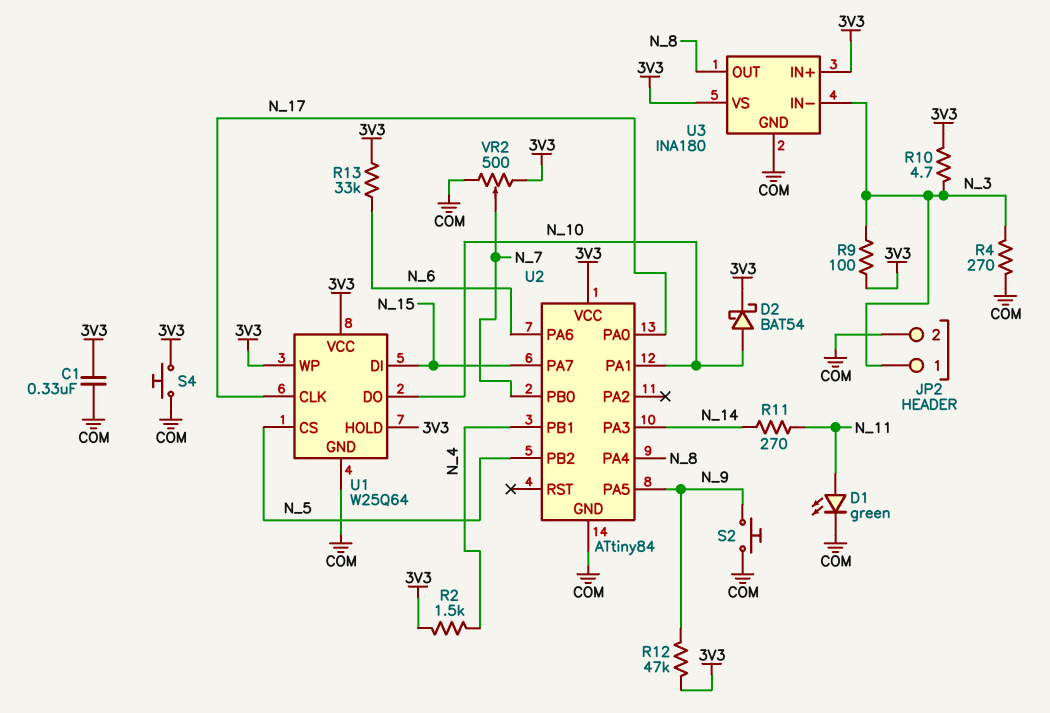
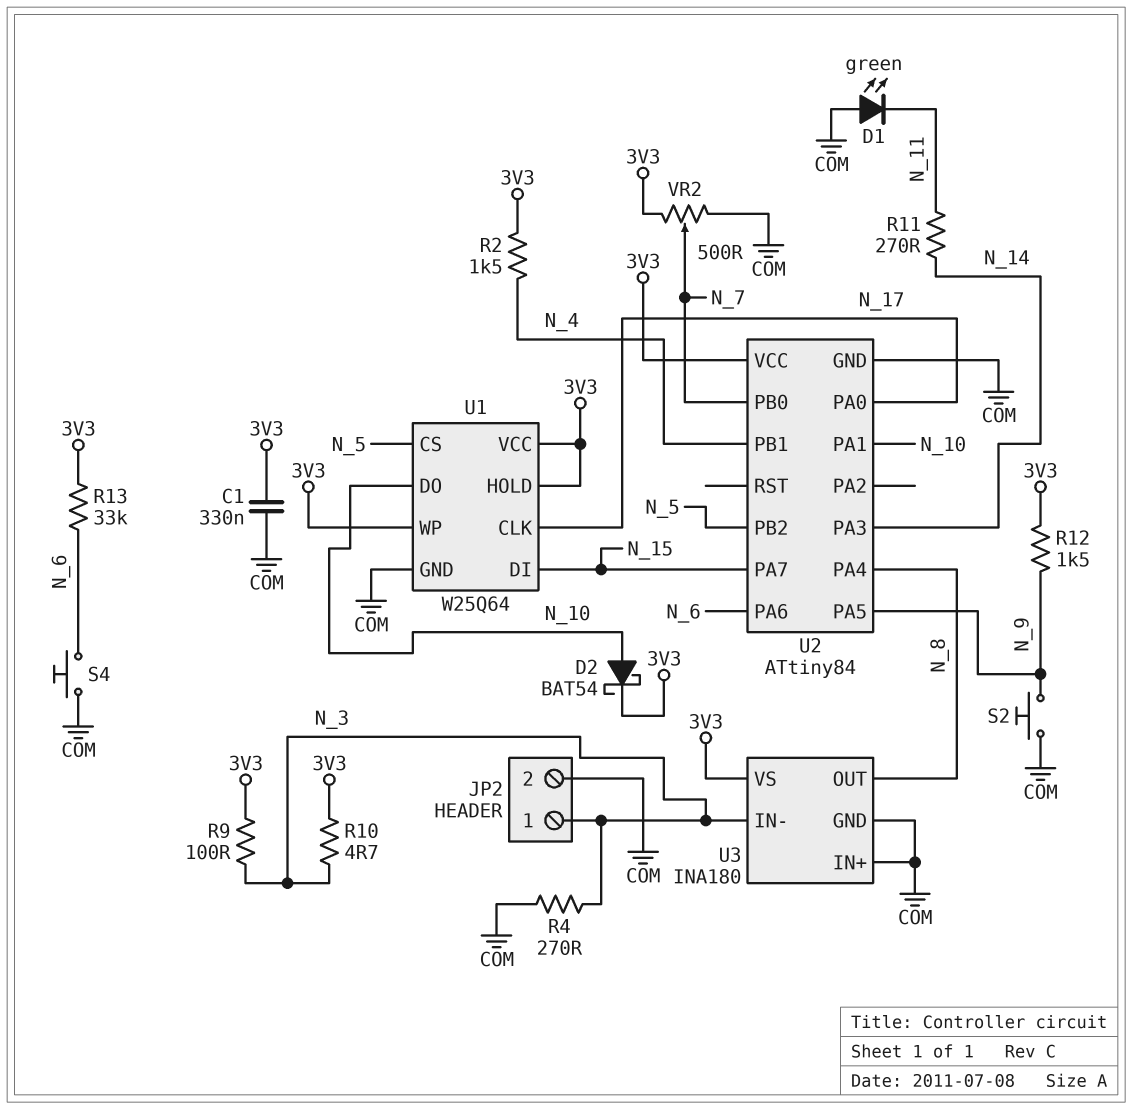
D1: LED green (A N_11, K COM) -> LED green (A COM, K N_11)
R12: 47k (3V3, N_9) -> 1.5k (3V3, N_9)
S4: button (3V3, COM) -> button (COM, N_6)
U3 pin IN+: 3V3 -> COM

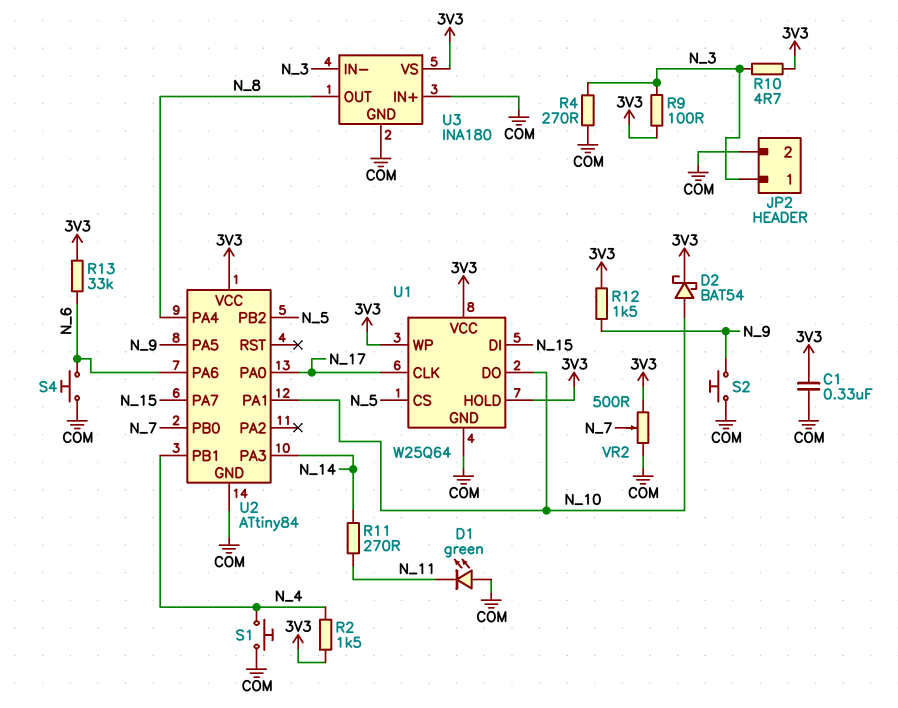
S1: none -> button (COM, N_4)

